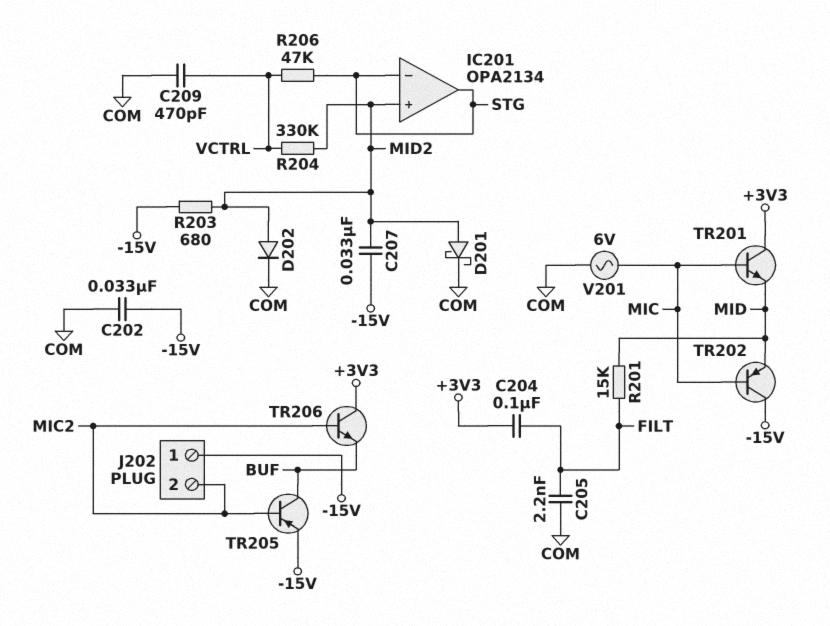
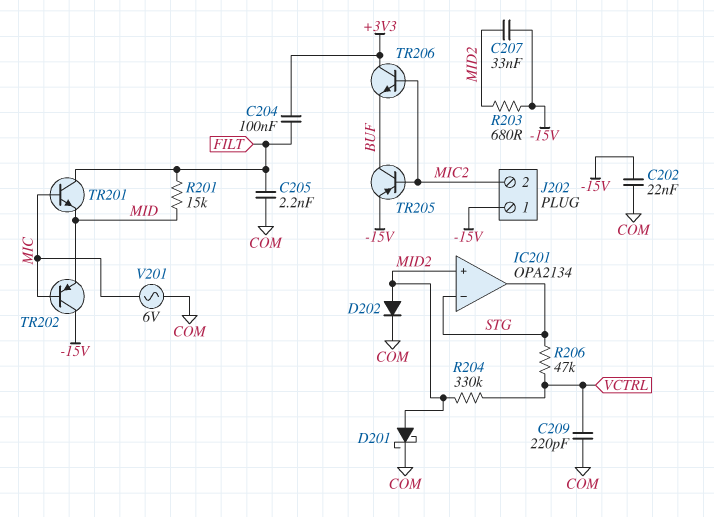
C202: 33nF (-15V, COM) -> 22nF (-15V, COM)
C209: 470pF (COM, VCTRL) -> 220pF (COM, VCTRL)
TR201: NPN (B MIC, C +3V3, E MID) -> NPN (B MIC, C FILT, E MID)

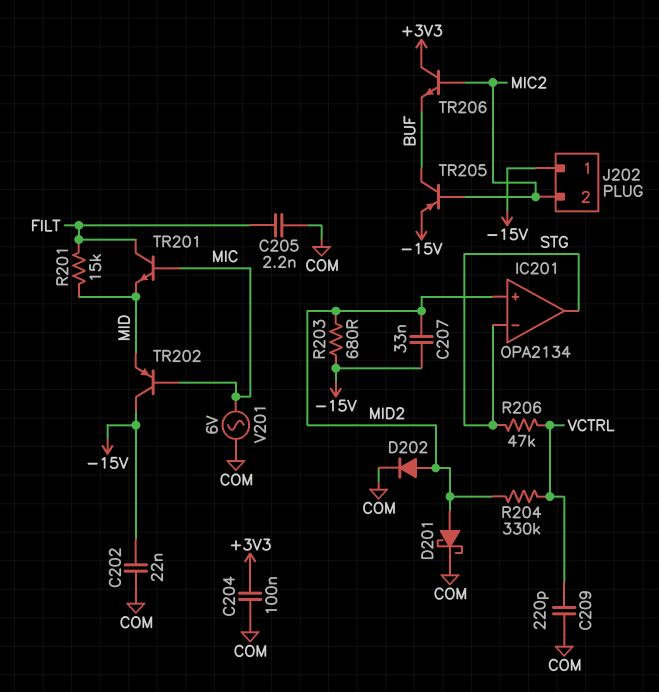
C204: 100nF (+3V3, FILT) -> 100nF (+3V3, COM)

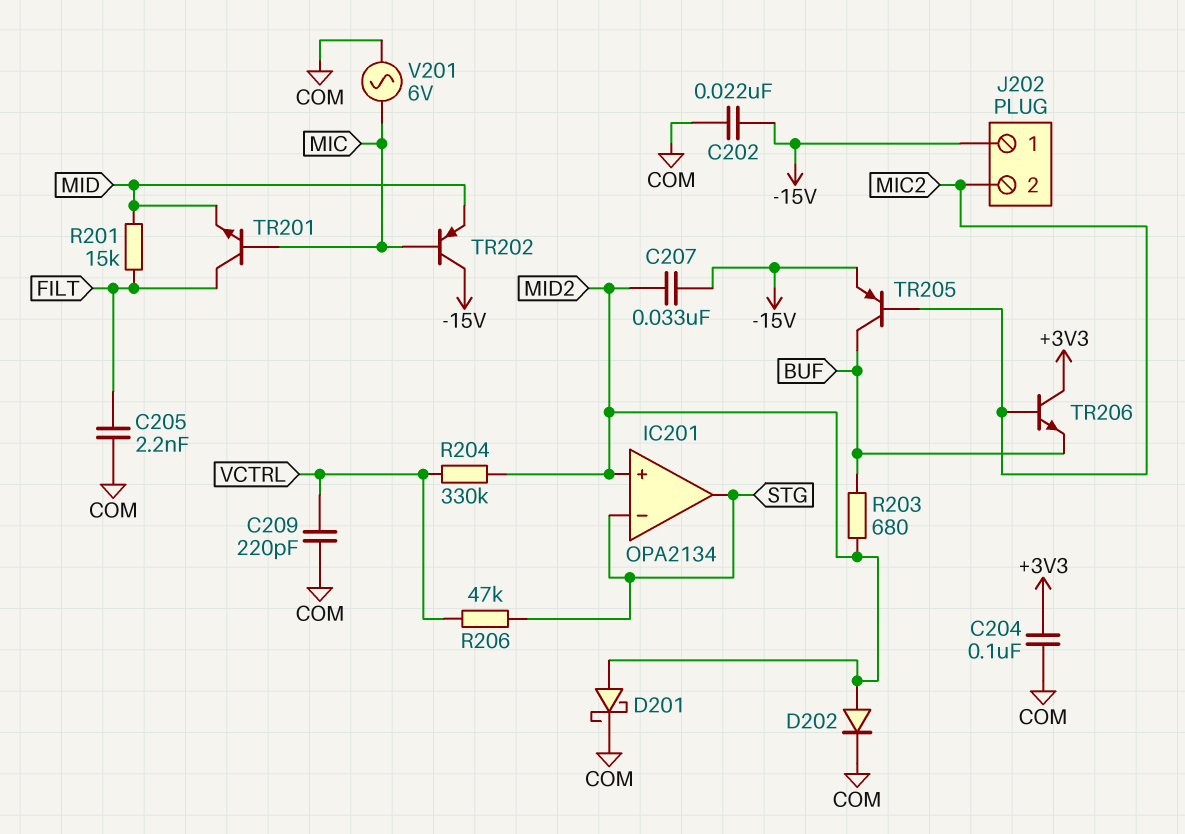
R203: 680 (-15V, MID2) -> 680 (BUF, MID2)

